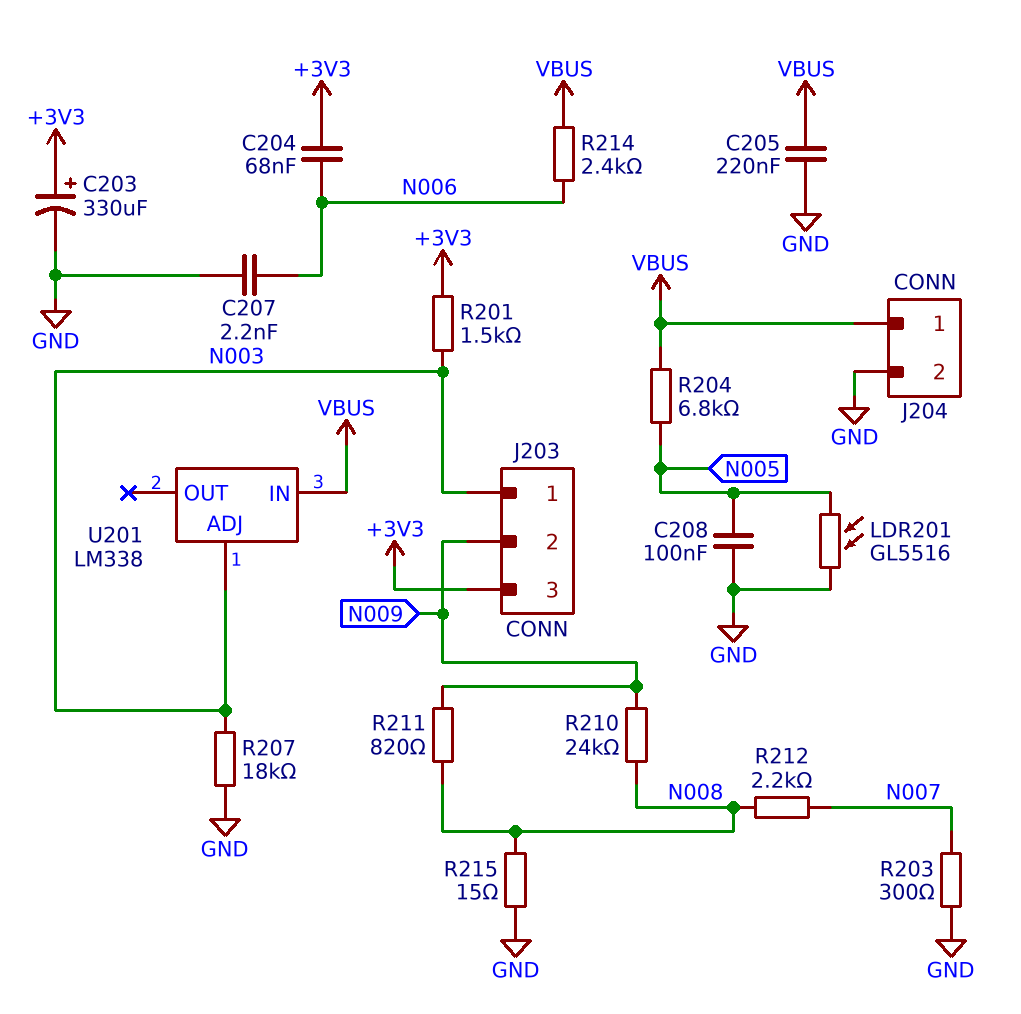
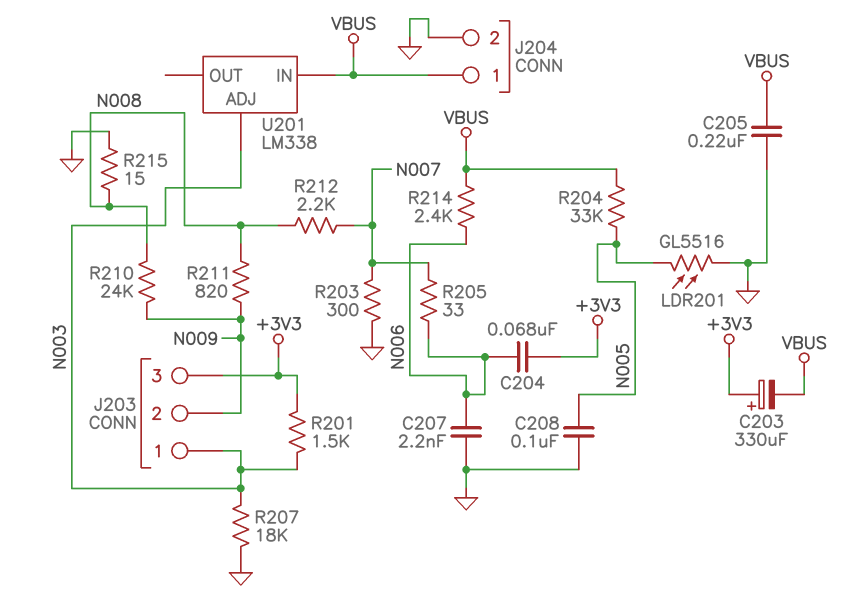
C203: 330uF (plus +3V3, minus GND) -> 330uF (plus +3V3, minus VBUS)
R204: 6.8k (N005, VBUS) -> 33k (N005, VBUS)
R205: none -> 33 (N006, N007)

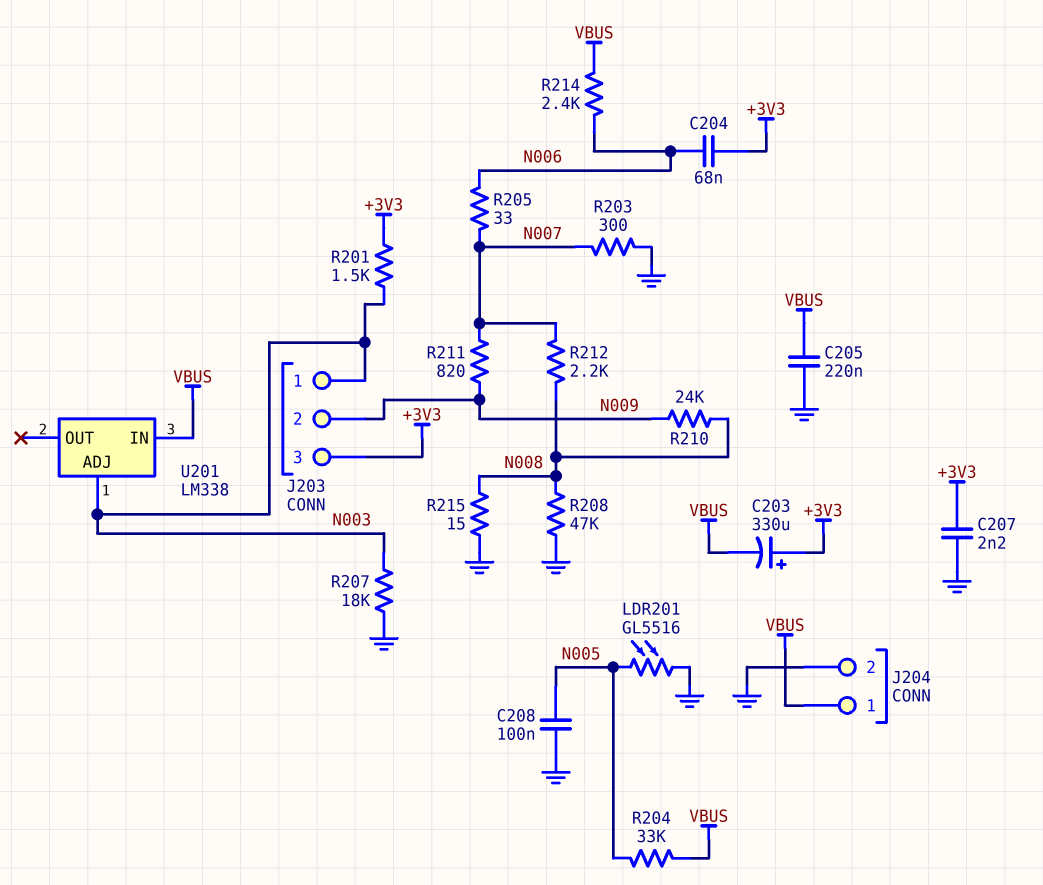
C207: 2.2nF (GND, N006) -> 2.2nF (+3V3, GND)
R208: none -> 47k (GND, N008)
R211: 820 (N008, N009) -> 820 (N007, N009)

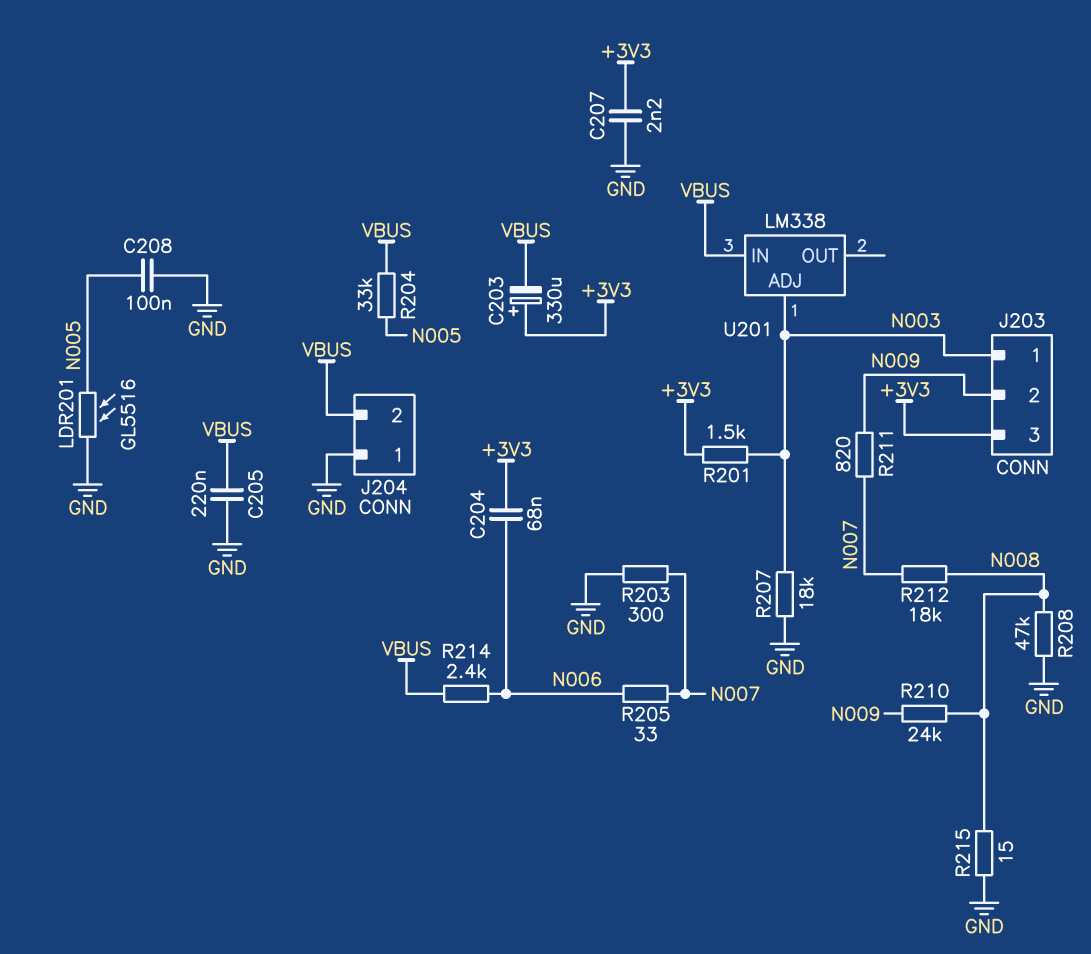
J204 pin 1: VBUS -> GND
J204 pin 2: GND -> VBUS
R212: 2.2k (N007, N008) -> 18k (N007, N008)

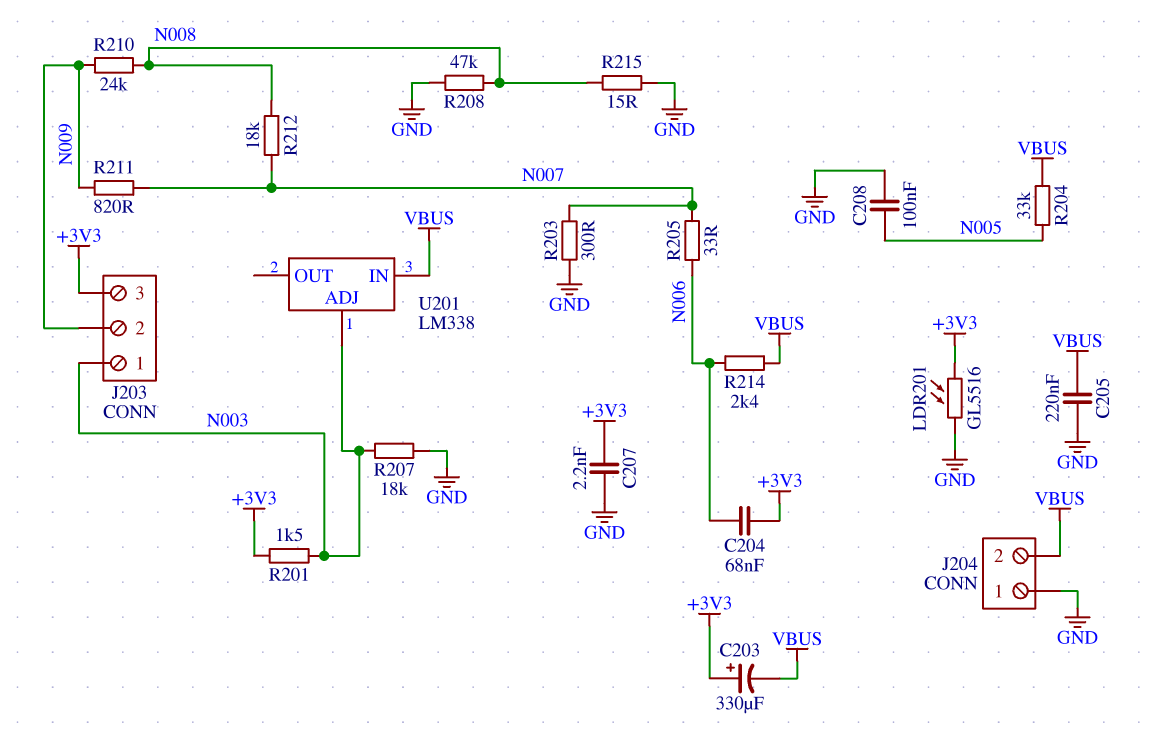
LDR201: GL5516 (GND, N005) -> GL5516 (+3V3, GND)

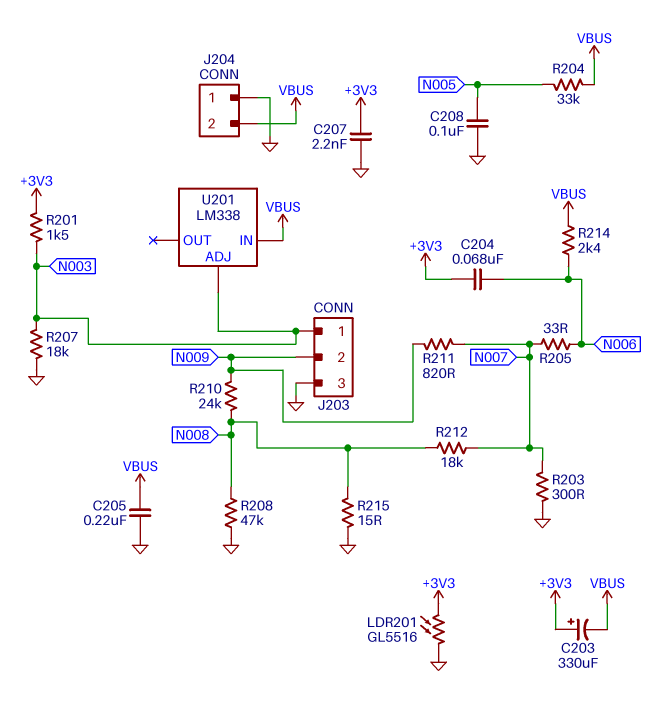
J203 pin 3: +3V3 -> GND

